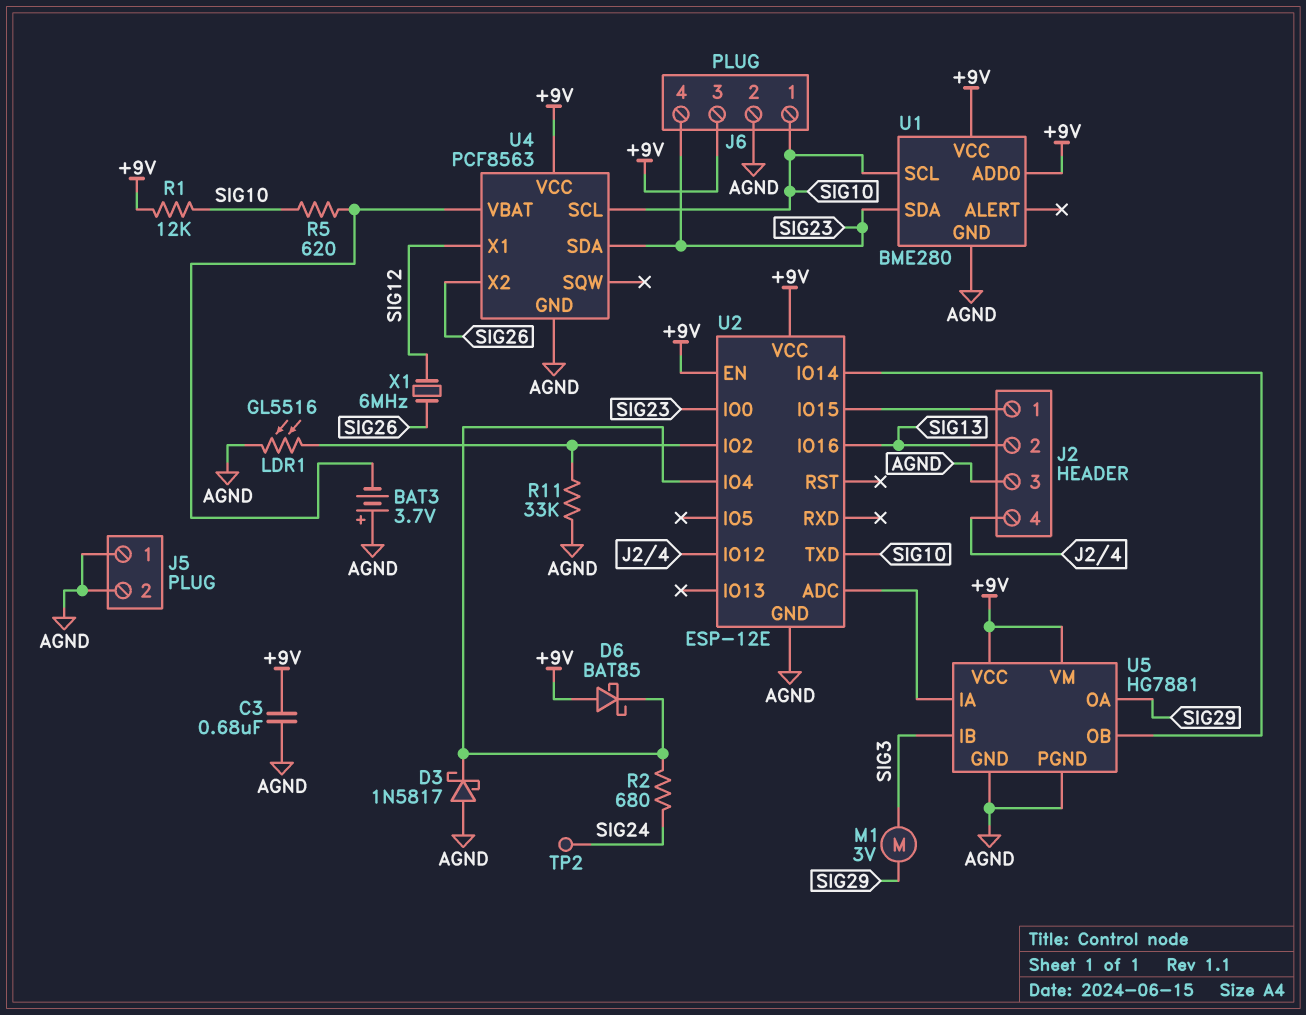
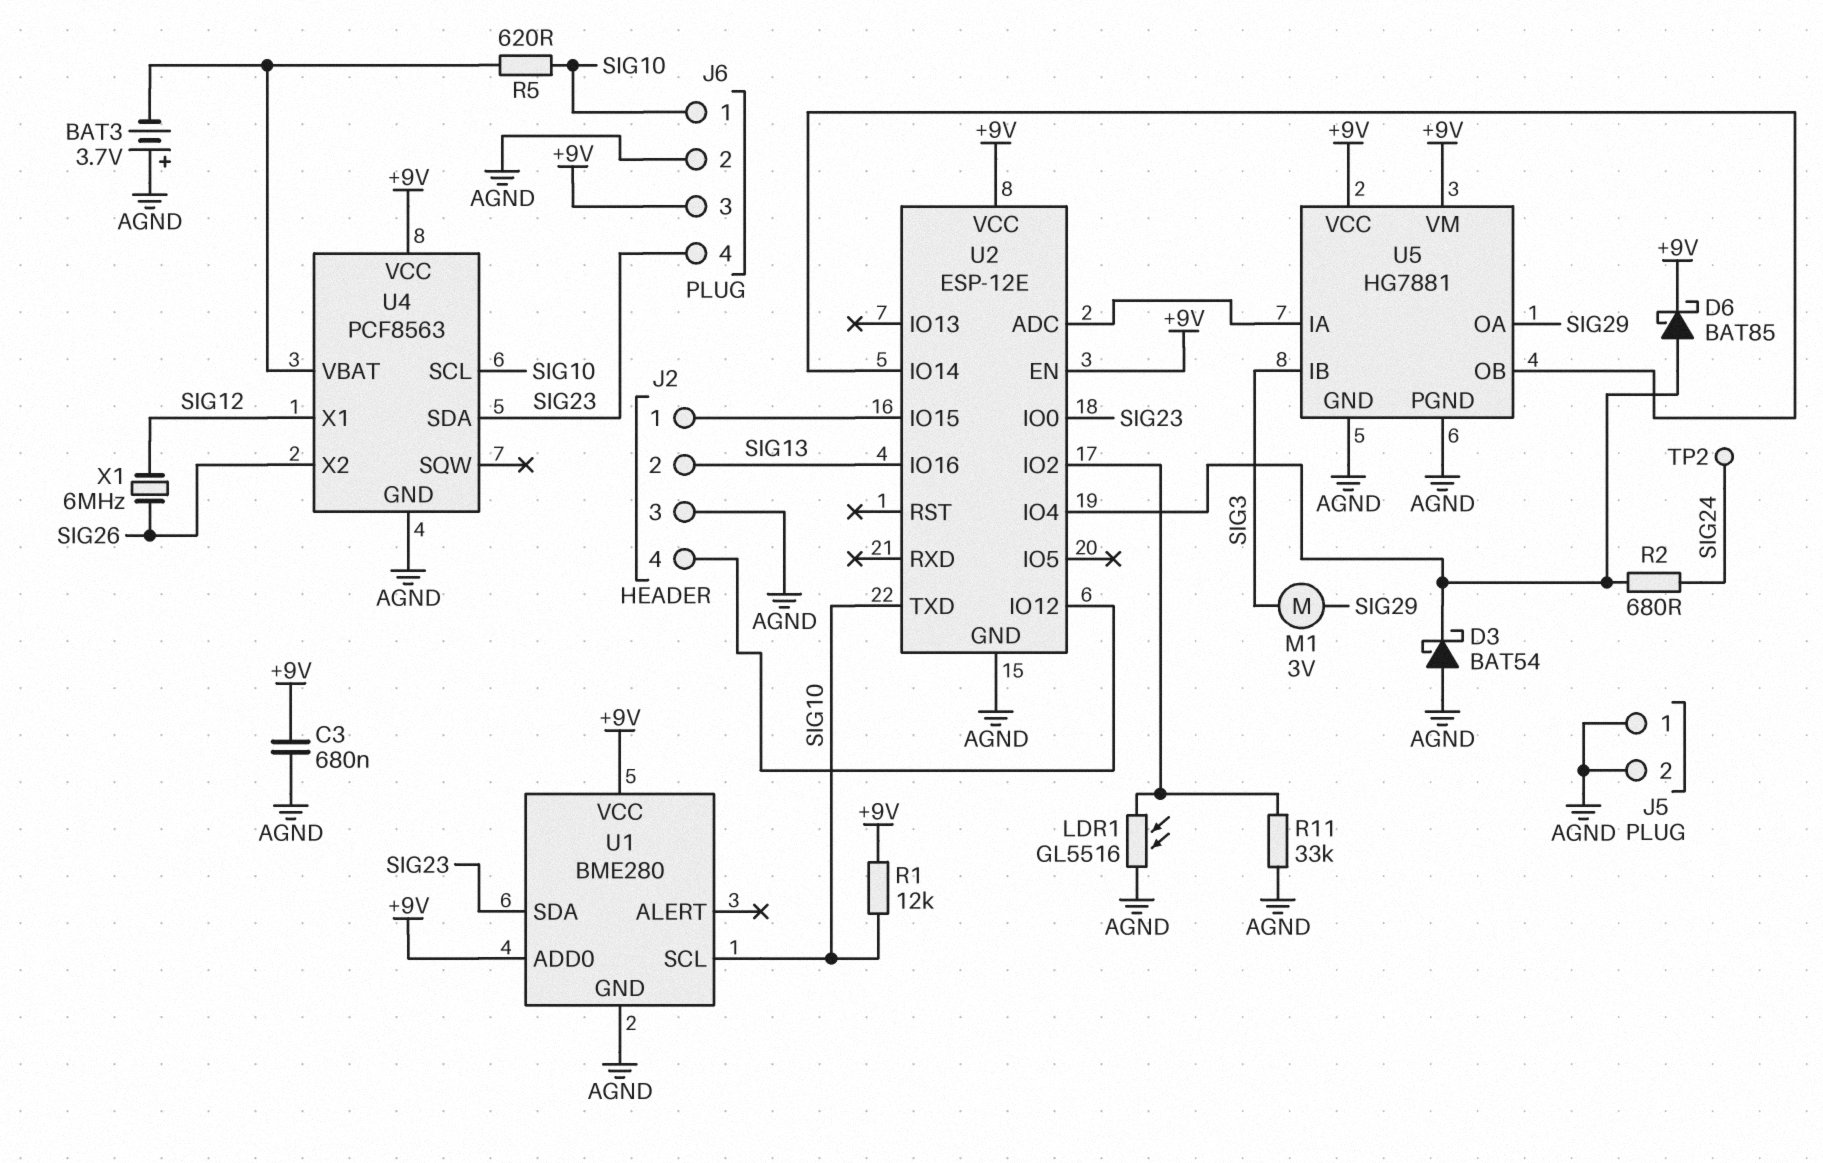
D3: schottky 1N5817 (A AGND, K U2/IO4) -> schottky BAT54 (A AGND, K U2/IO4)
D6: schottky BAT85 (A +9V, K U2/IO4) -> schottky BAT85 (A U2/IO4, K +9V)

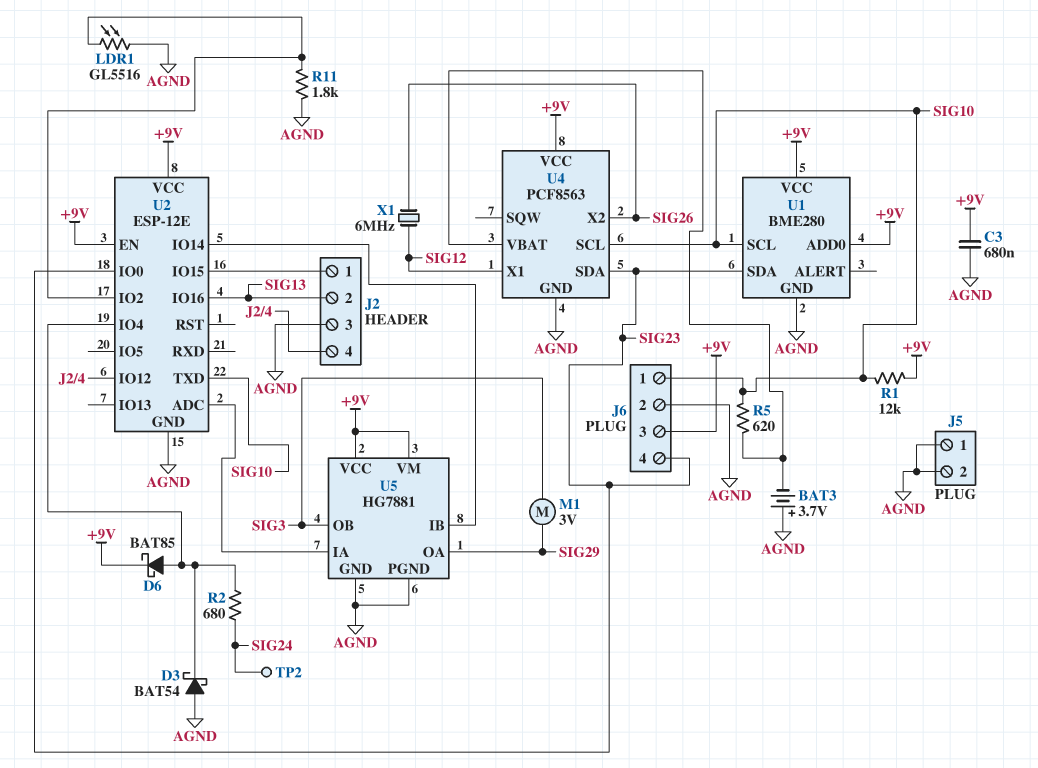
R11: 33k (AGND, U2/IO2) -> 1.8k (AGND, U2/IO2)
U5 pin IB: SIG3 -> U2/IO14
U5 pin OB: U2/IO14 -> SIG3

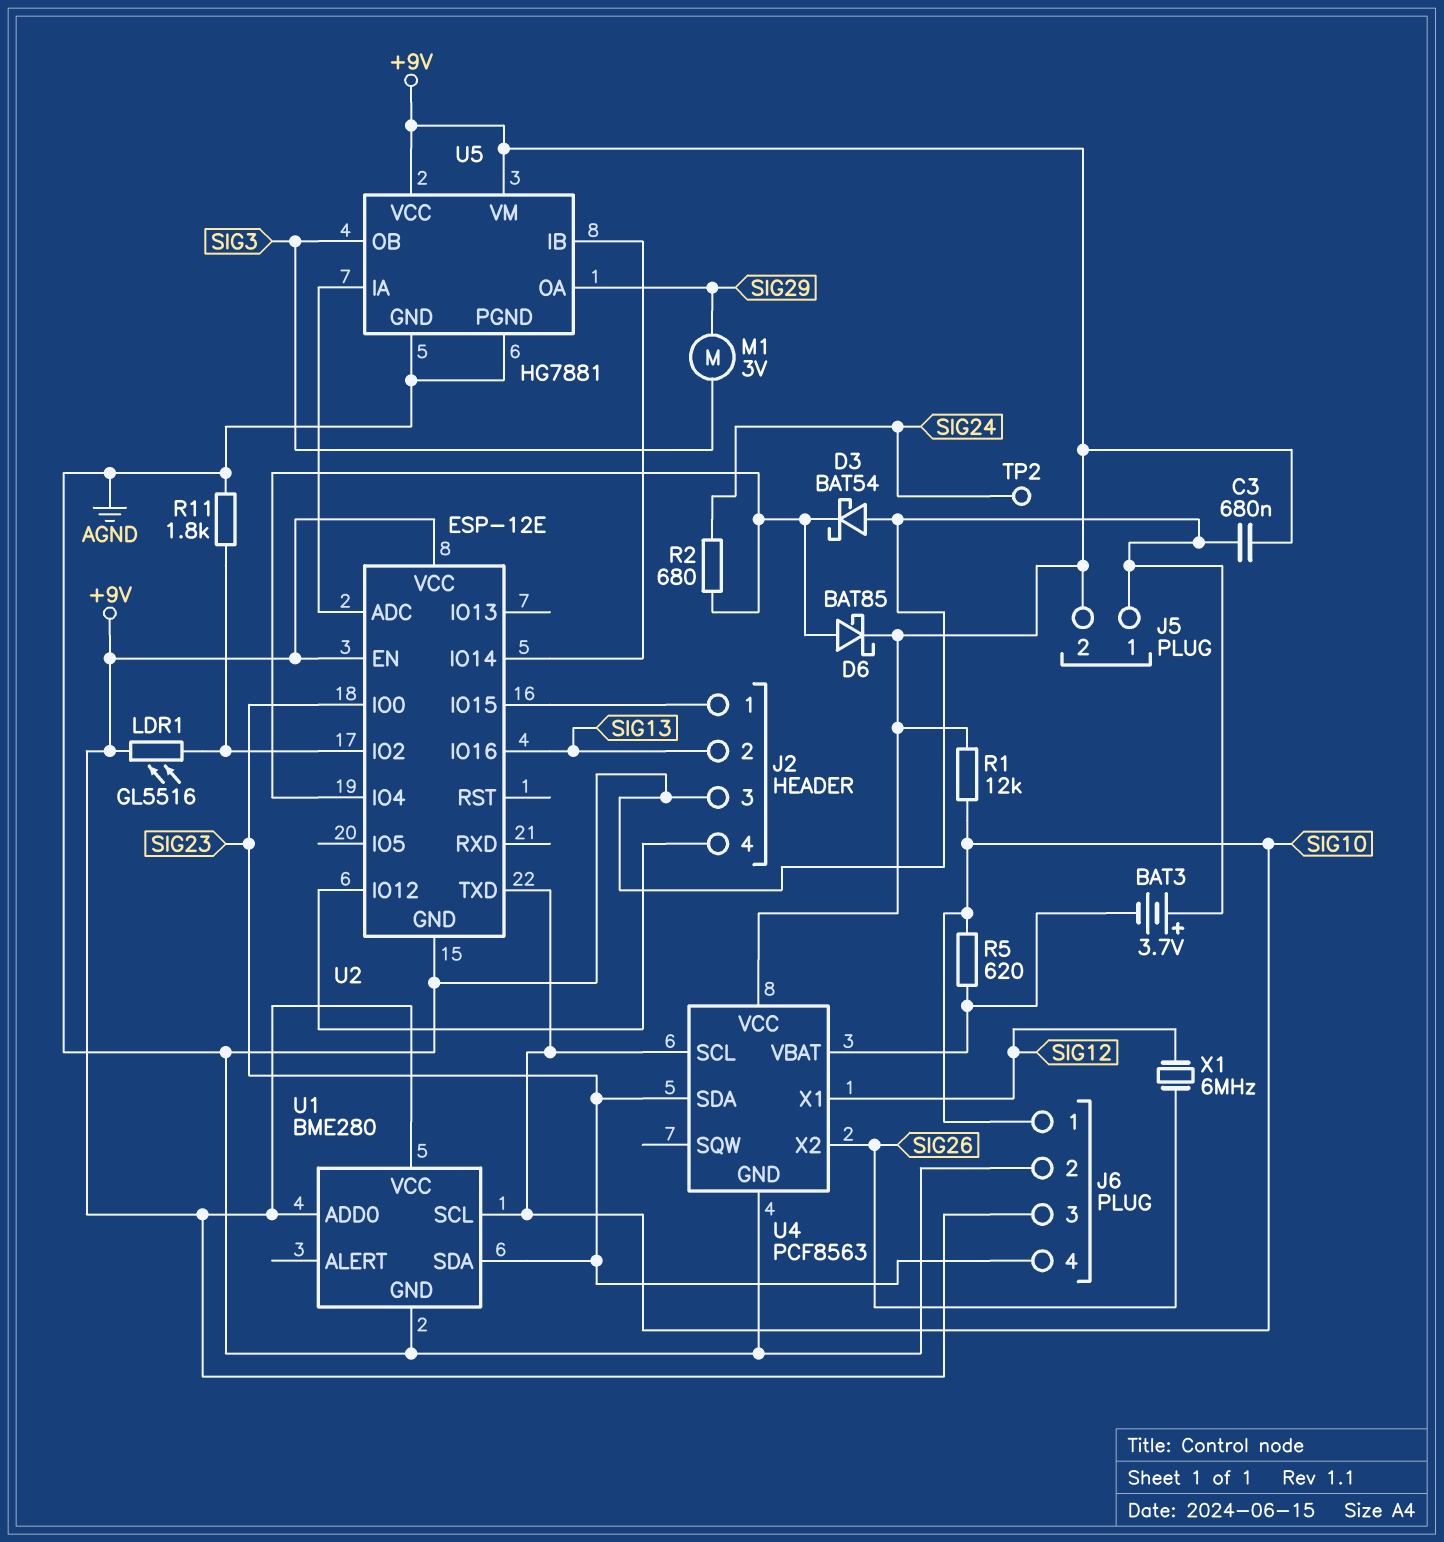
J5 pin 2: AGND -> +9V
LDR1: GL5516 (AGND, U2/IO2) -> GL5516 (+9V, U2/IO2)

